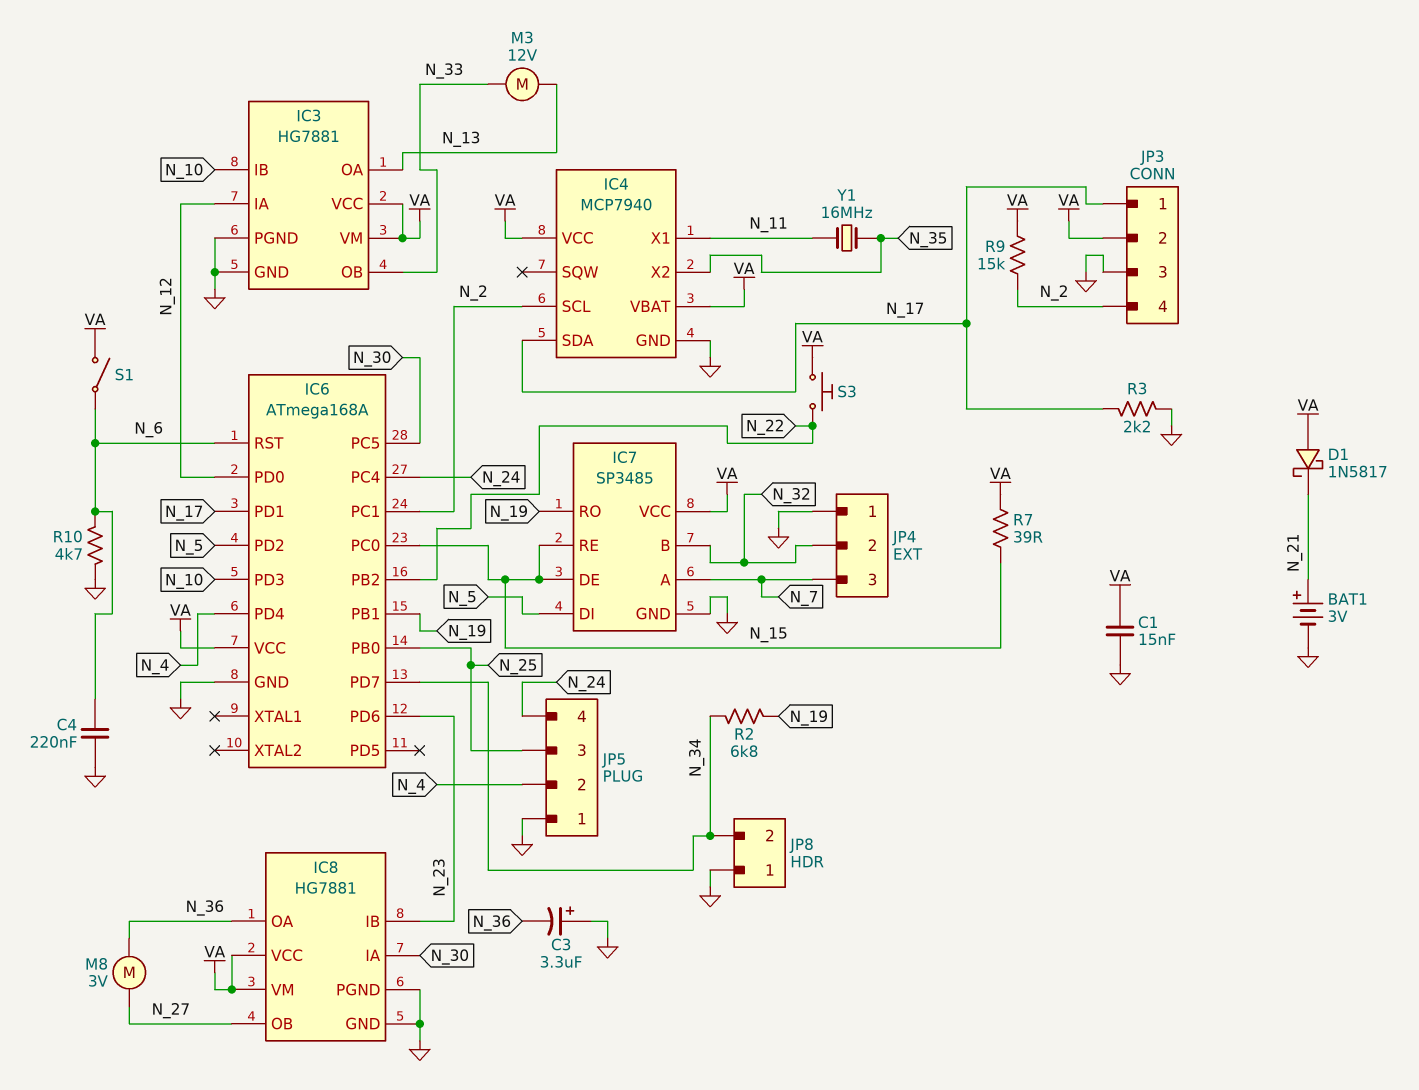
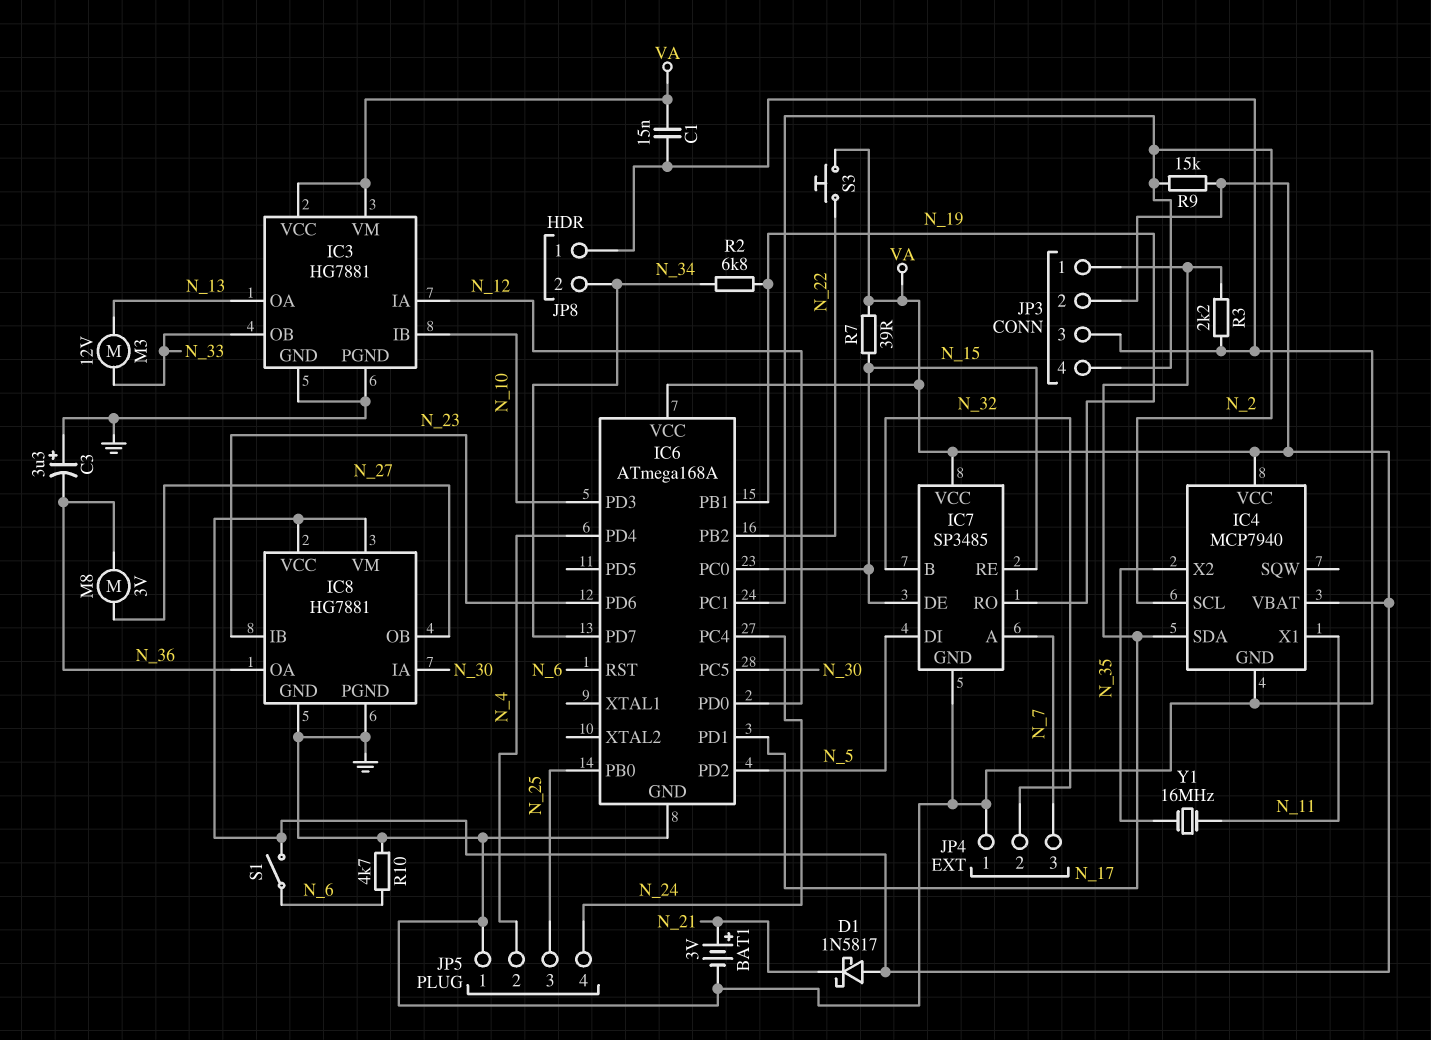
C4: 220nF (GND, N_6) -> none

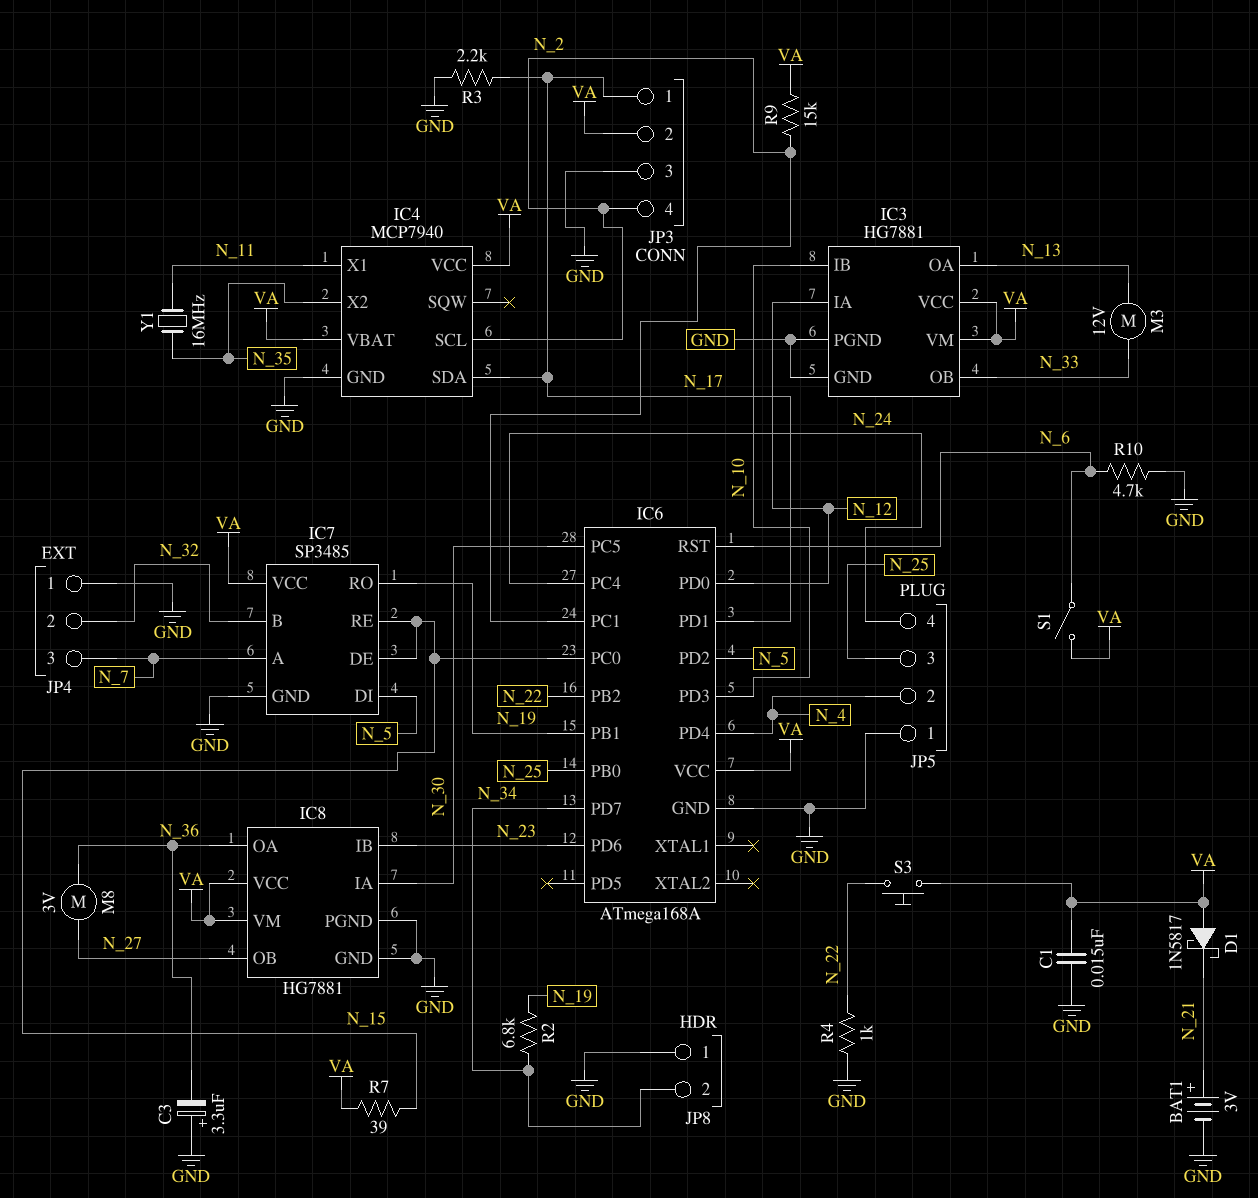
R4: none -> 1k (GND, N_22)

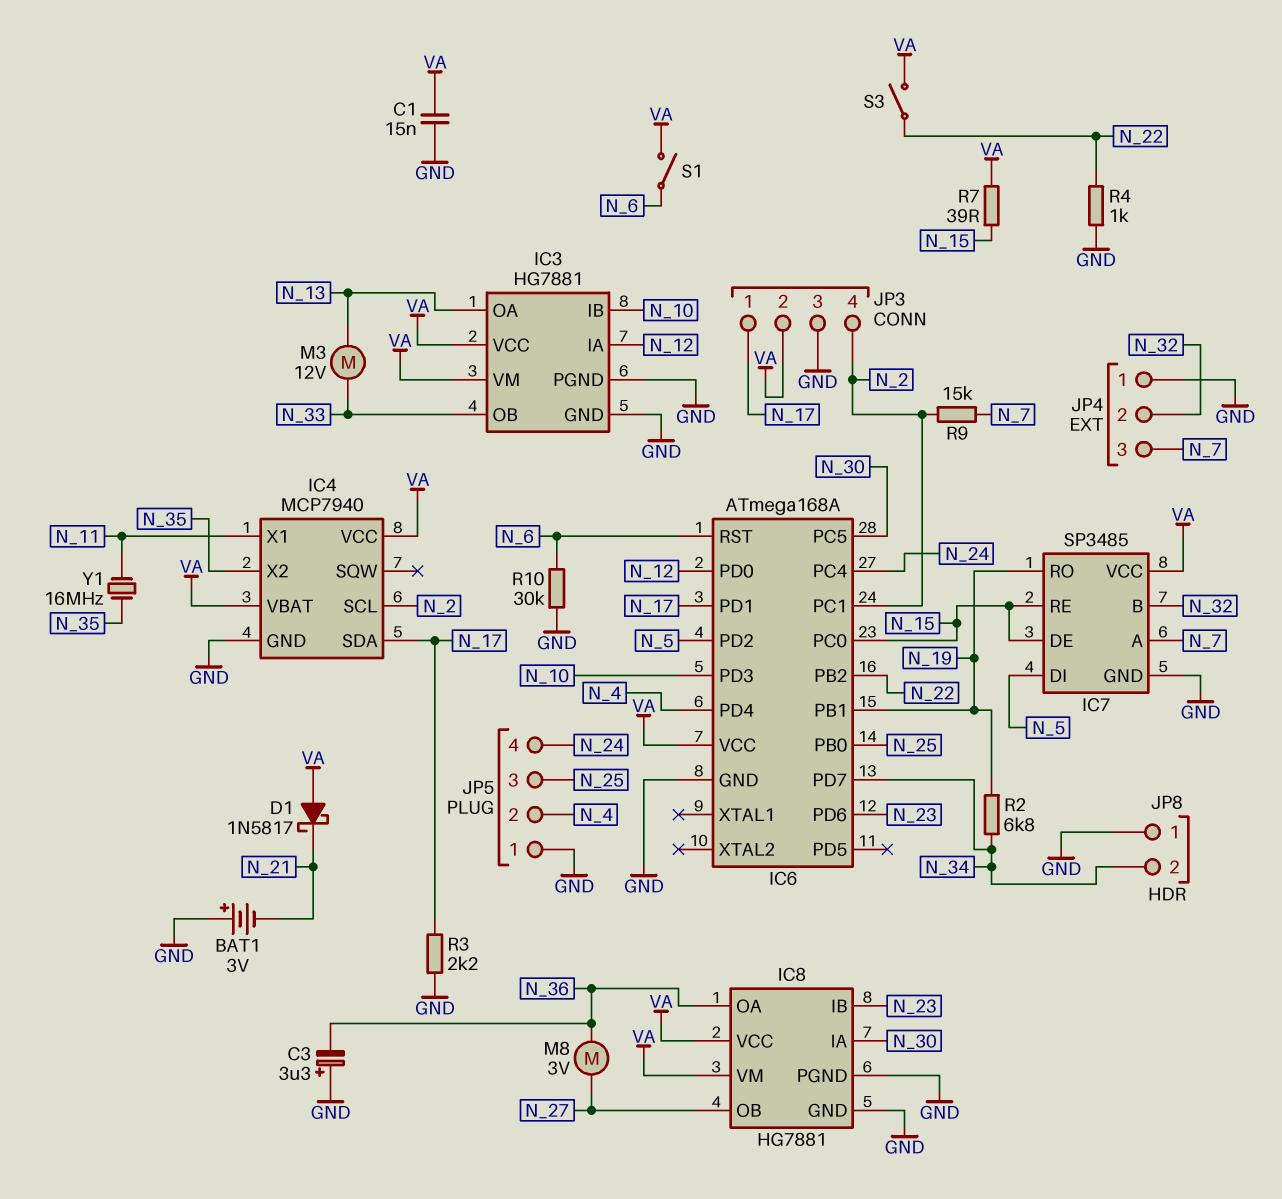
BAT1: 3V (plus N_21, minus GND) -> 3V (plus GND, minus N_21)
R9: 15k (N_2, VA) -> 15k (N_2, N_7)
R10: 4.7k (GND, N_6) -> 30k (GND, N_6)
S3: button (N_22, VA) -> switch (N_22, VA)

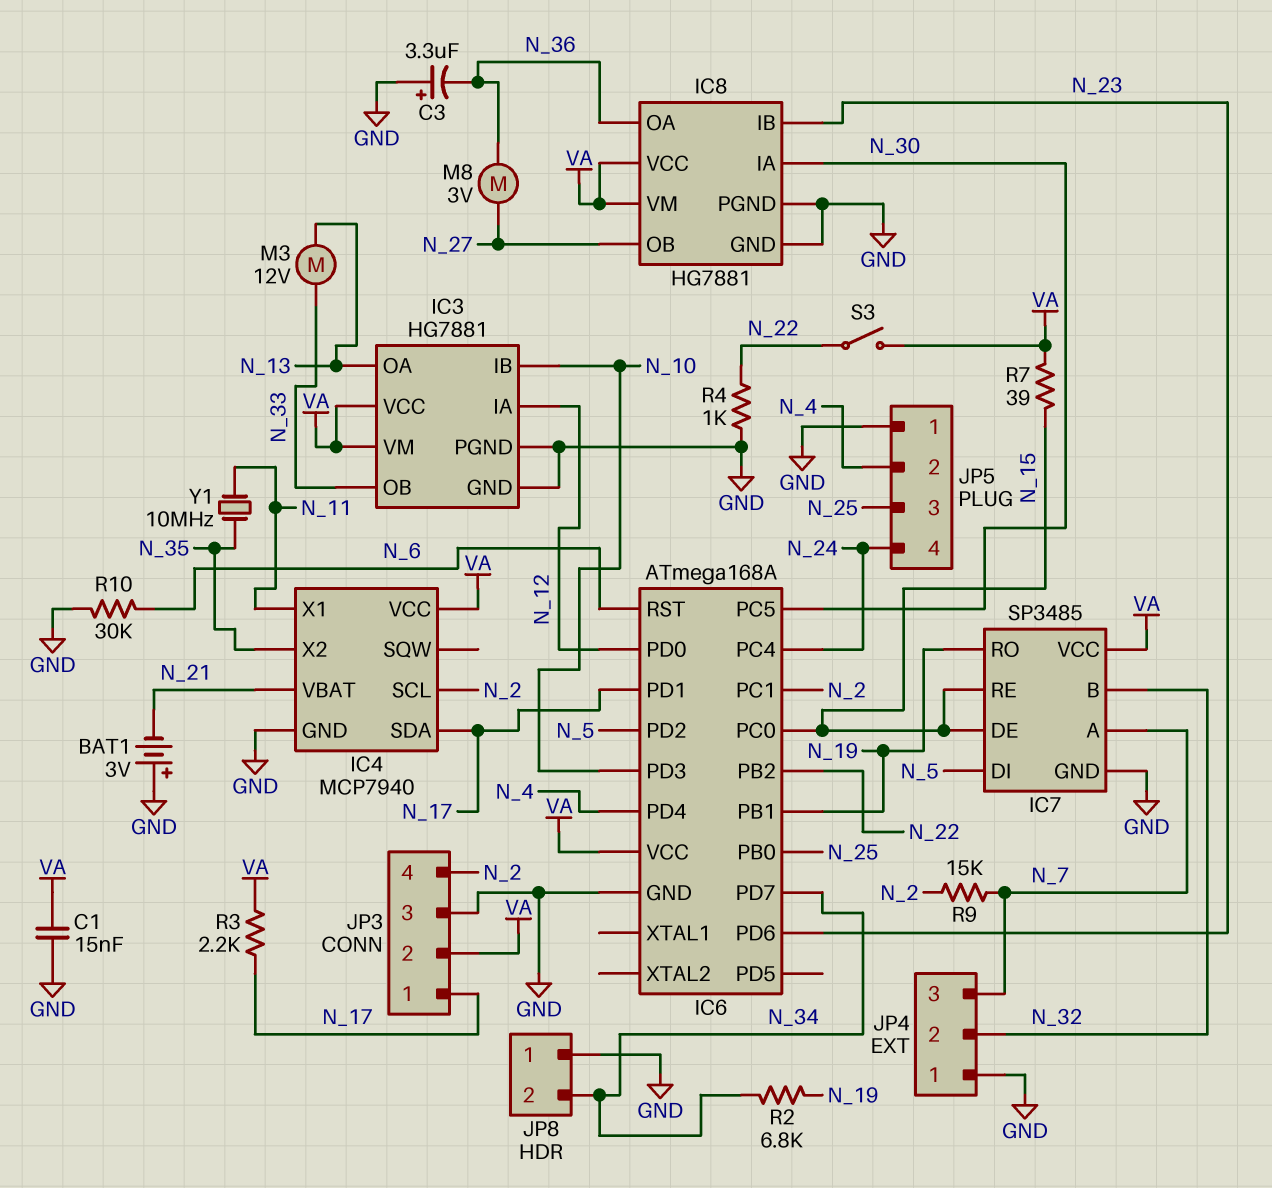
D1: schottky 1N5817 (A VA, K N_21) -> none
IC4 pin VBAT: VA -> N_21
R3: 2.2k (GND, N_17) -> 2.2k (N_17, VA)
S1: switch (N_6, VA) -> none
Y1: 16MHz (N_11, N_35) -> 10MHz (N_11, N_35)

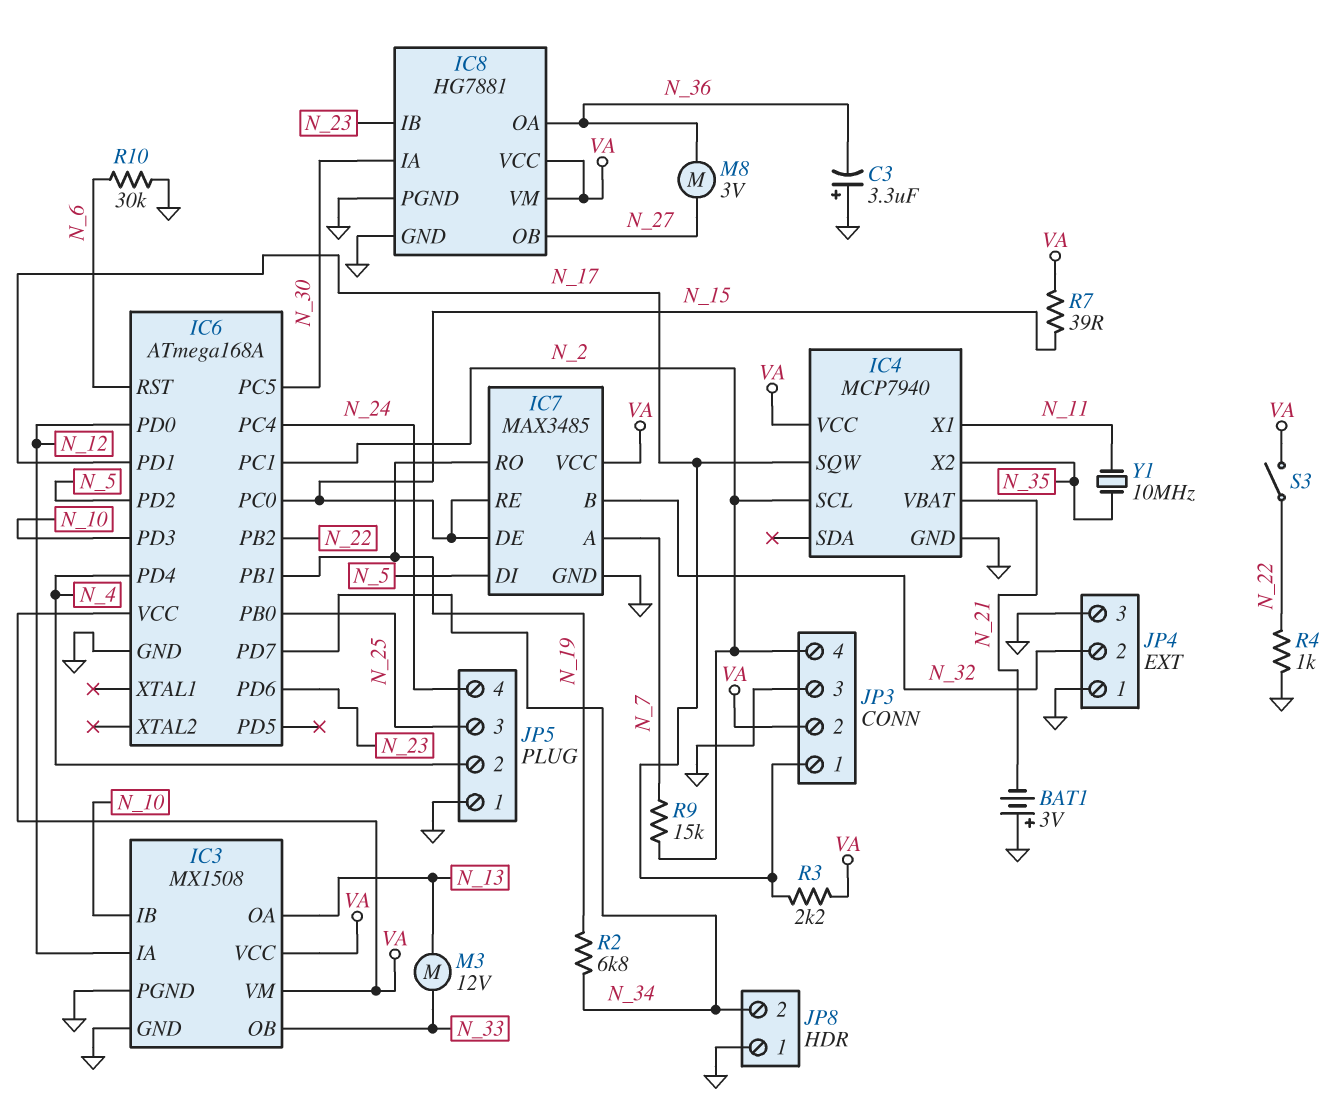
C1: 15nF (GND, VA) -> none
IC3: HG7881 -> MX1508
IC4 pin SDA: N_17 -> none
IC4 pin SQW: none -> N_17
IC7: SP3485 -> MAX3485
JP4 pin 3: N_7 -> GND

